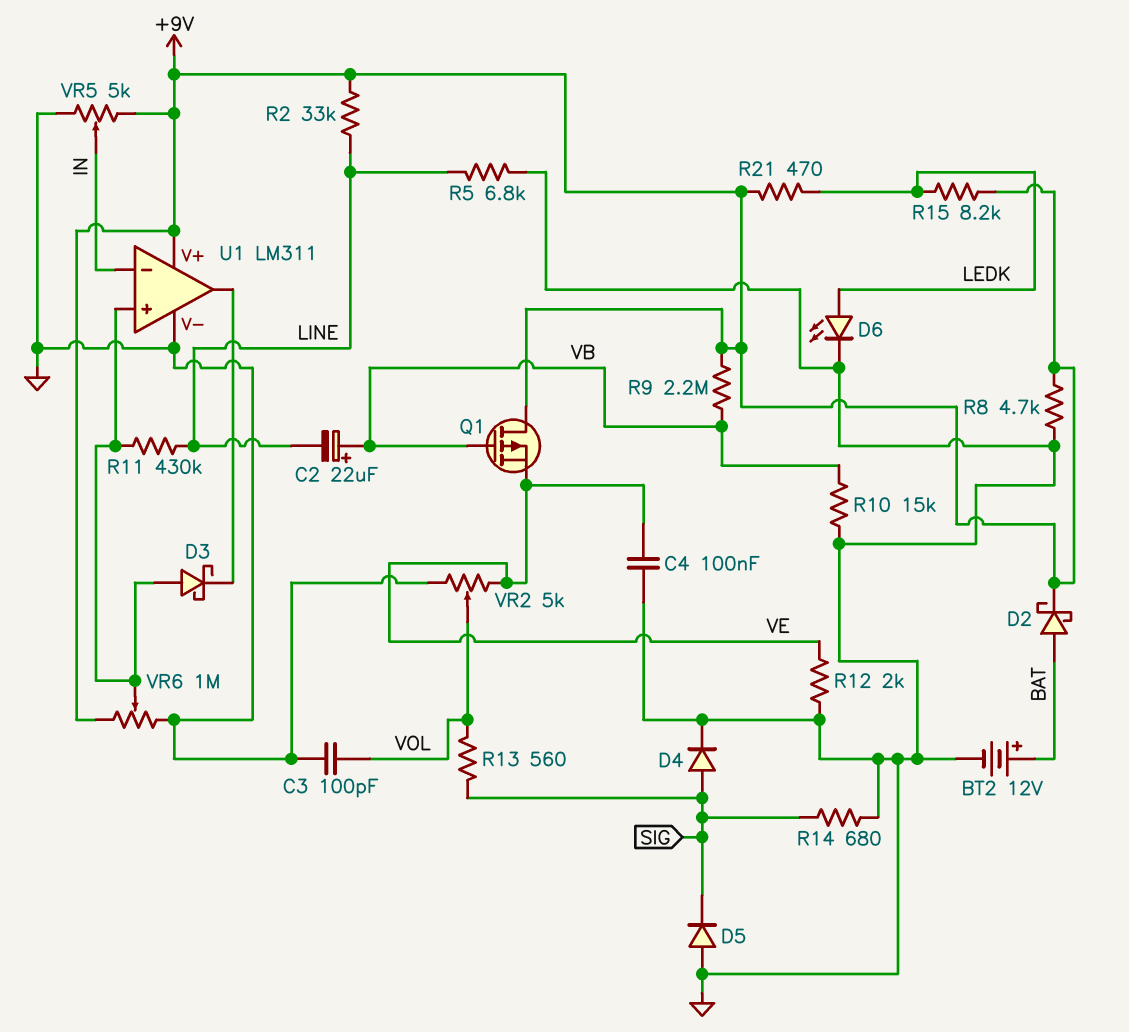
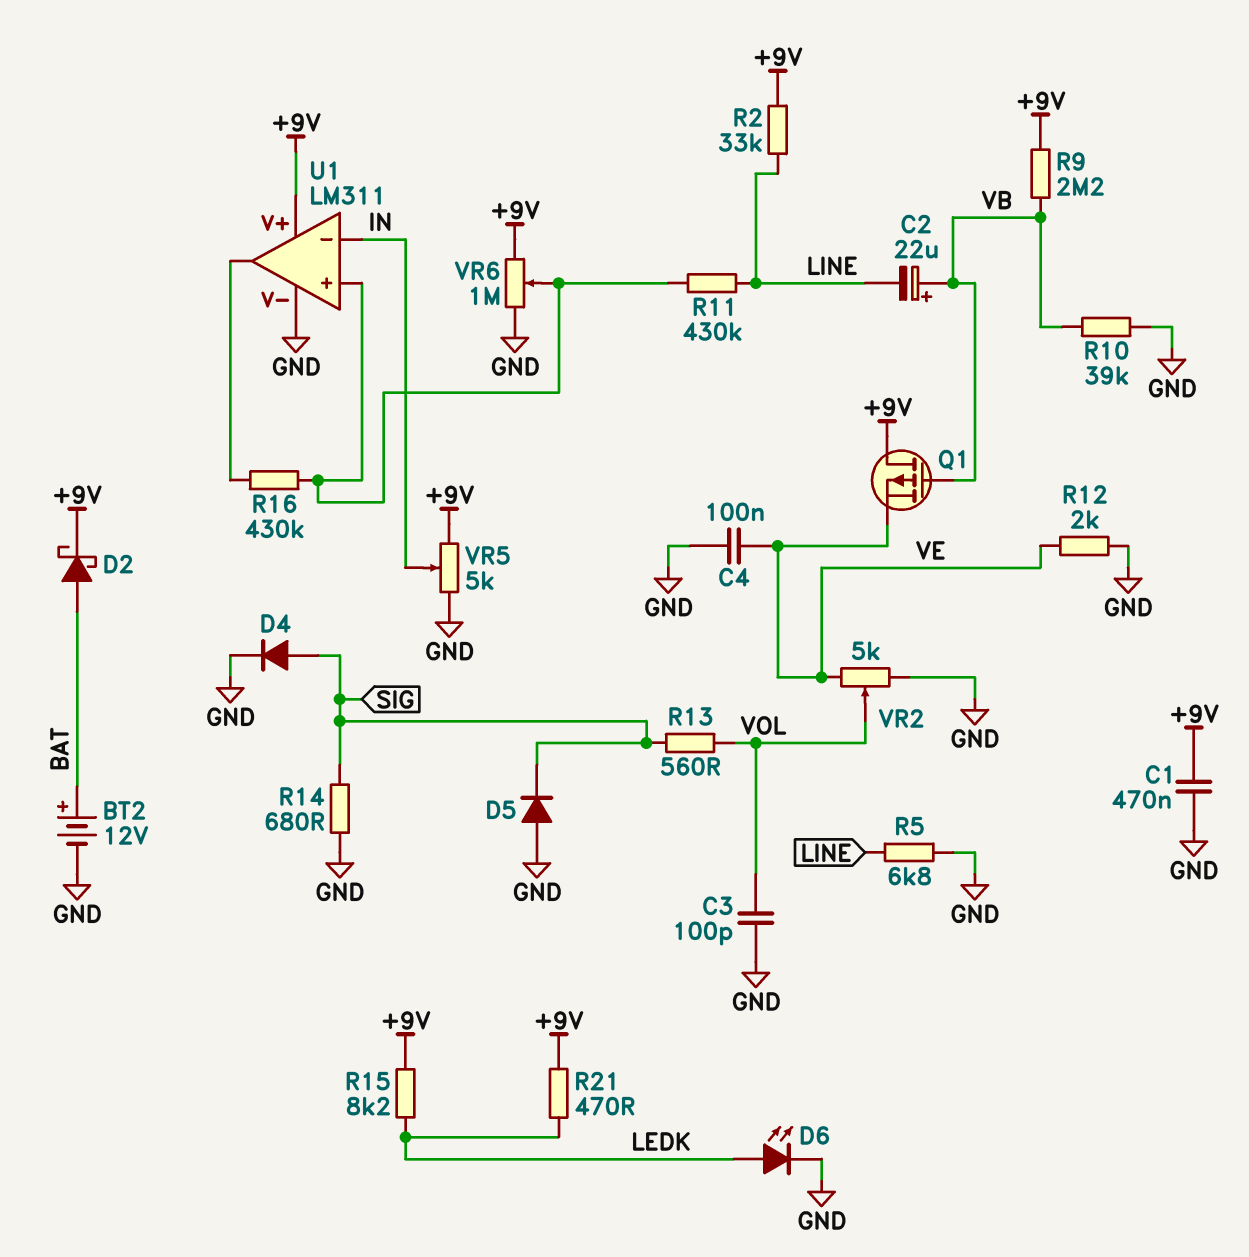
C1: none -> 470nF (+9V, GND)
D3: schottky (A U1/in+, K U1/out) -> none
R8: 4.7k (+9V, GND) -> none
R10: 15k (GND, VB) -> 39k (GND, VB)
R16: none -> 430k (U1/in+, U1/out)

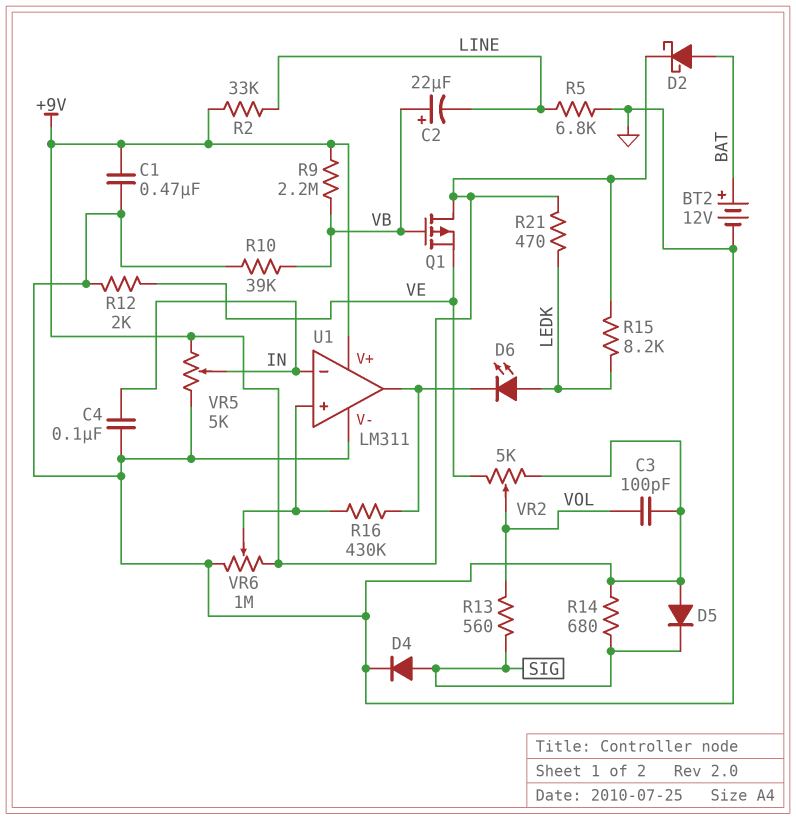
C4: 100nF (GND, VE) -> 100nF (GND, IN)
D6: LED (A LEDK, K GND) -> LED (A LEDK, K U1/out)
R11: 430k (LINE, U1/in+) -> none

